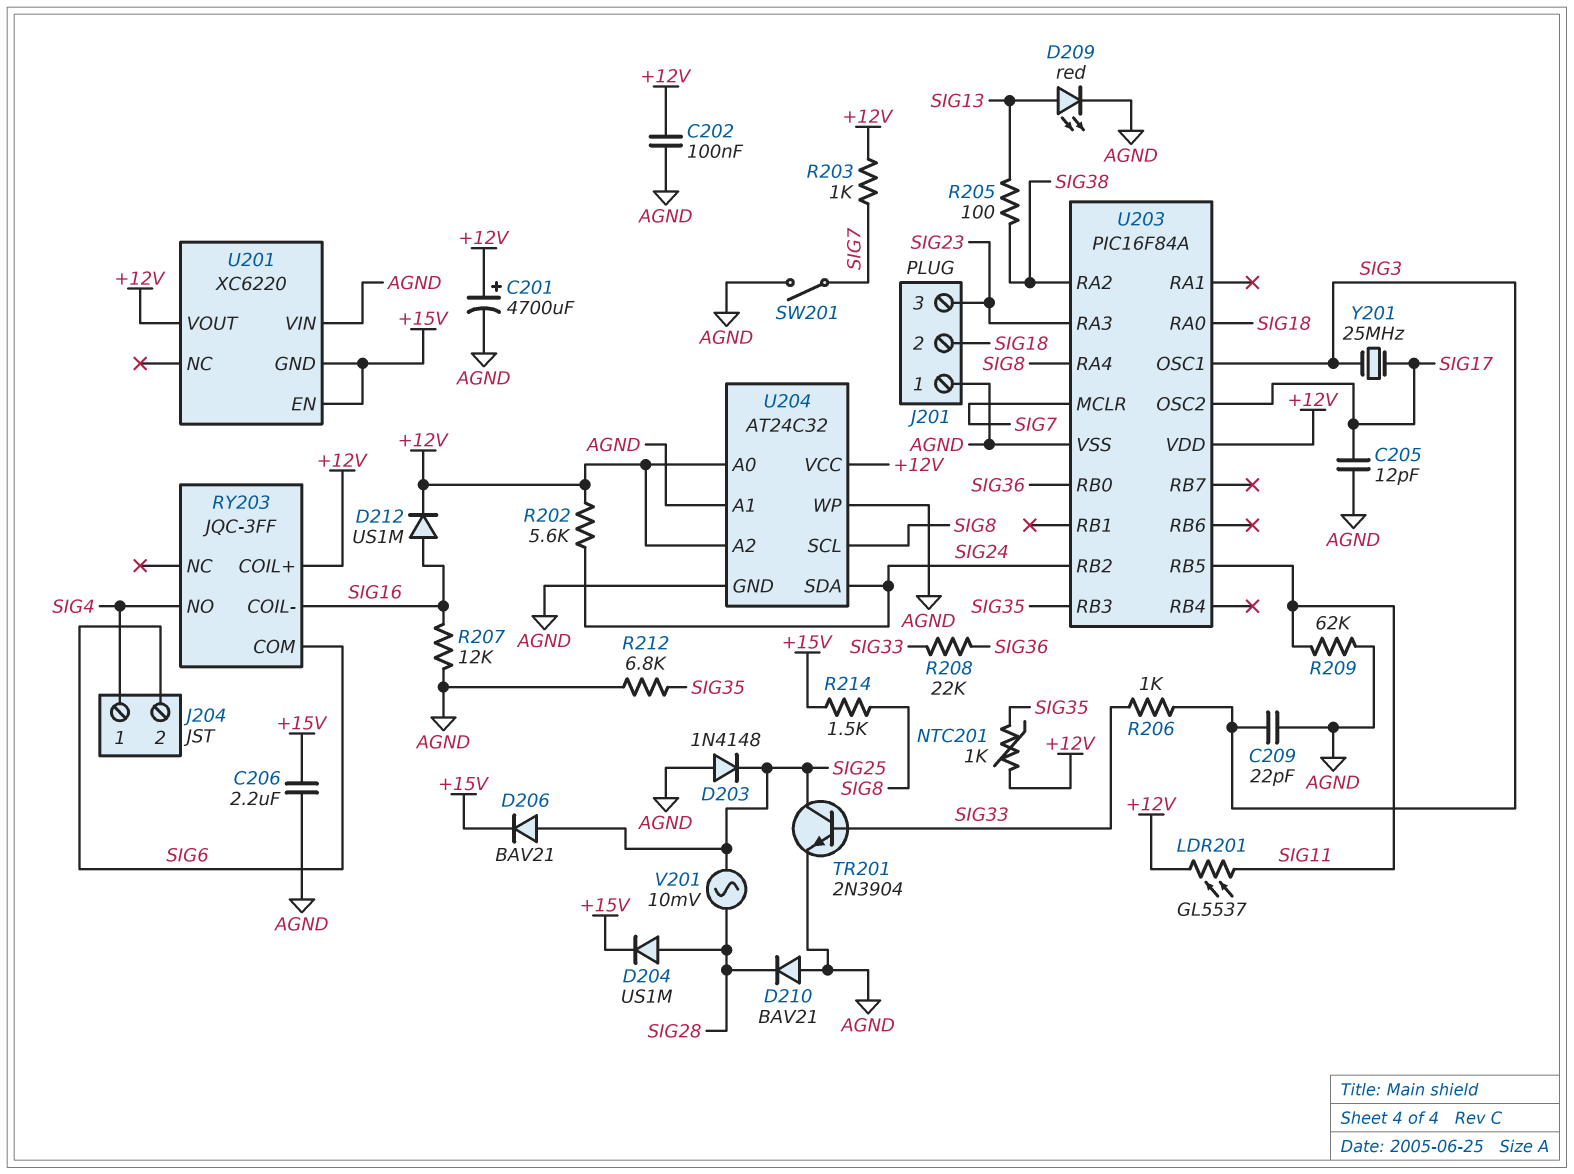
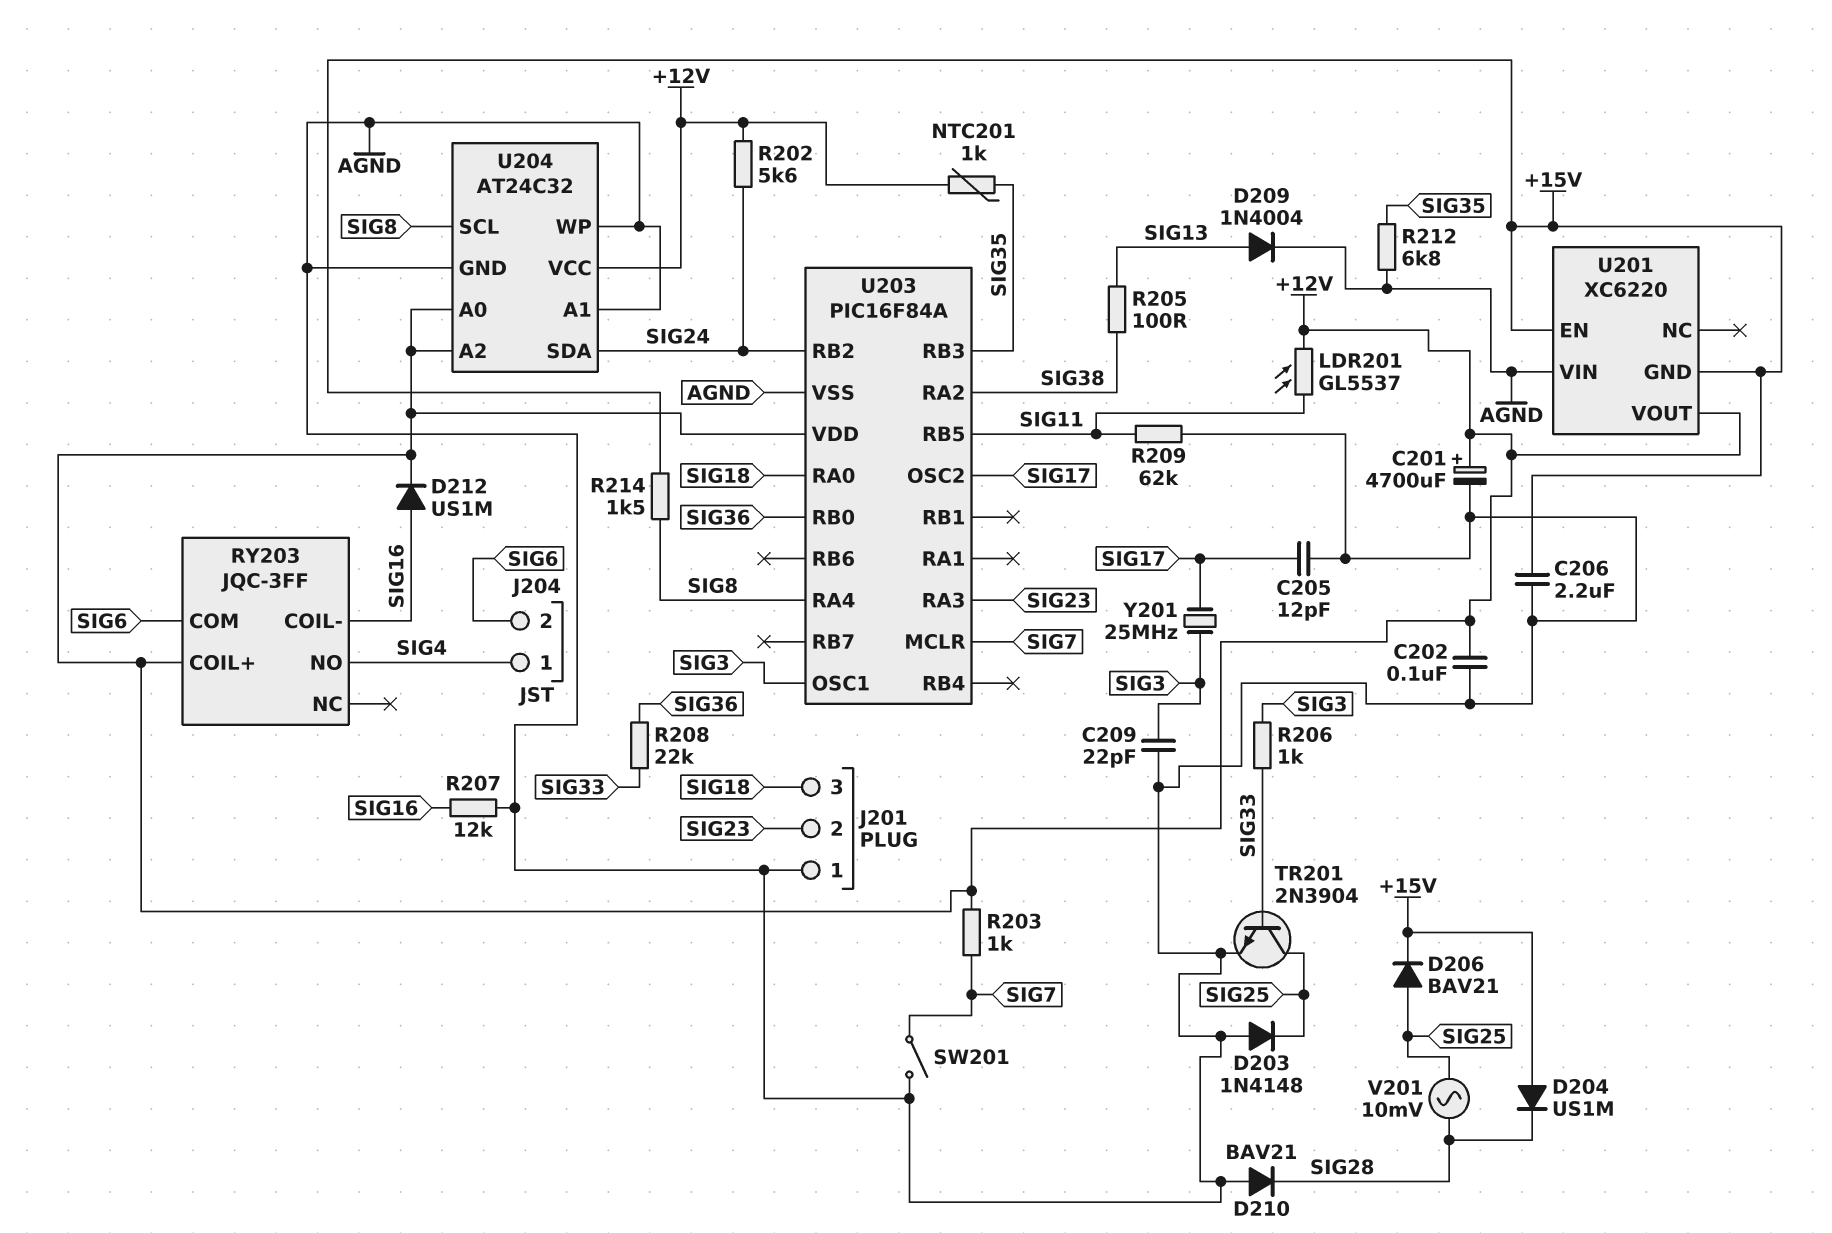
D204: diode US1M (A SIG28, K +15V) -> diode US1M (A +15V, K SIG28)
D209: LED red (A SIG13, K AGND) -> diode 1N4004 (A SIG13, K AGND)
J201 pin 2: SIG18 -> SIG23
J201 pin 3: SIG23 -> SIG18

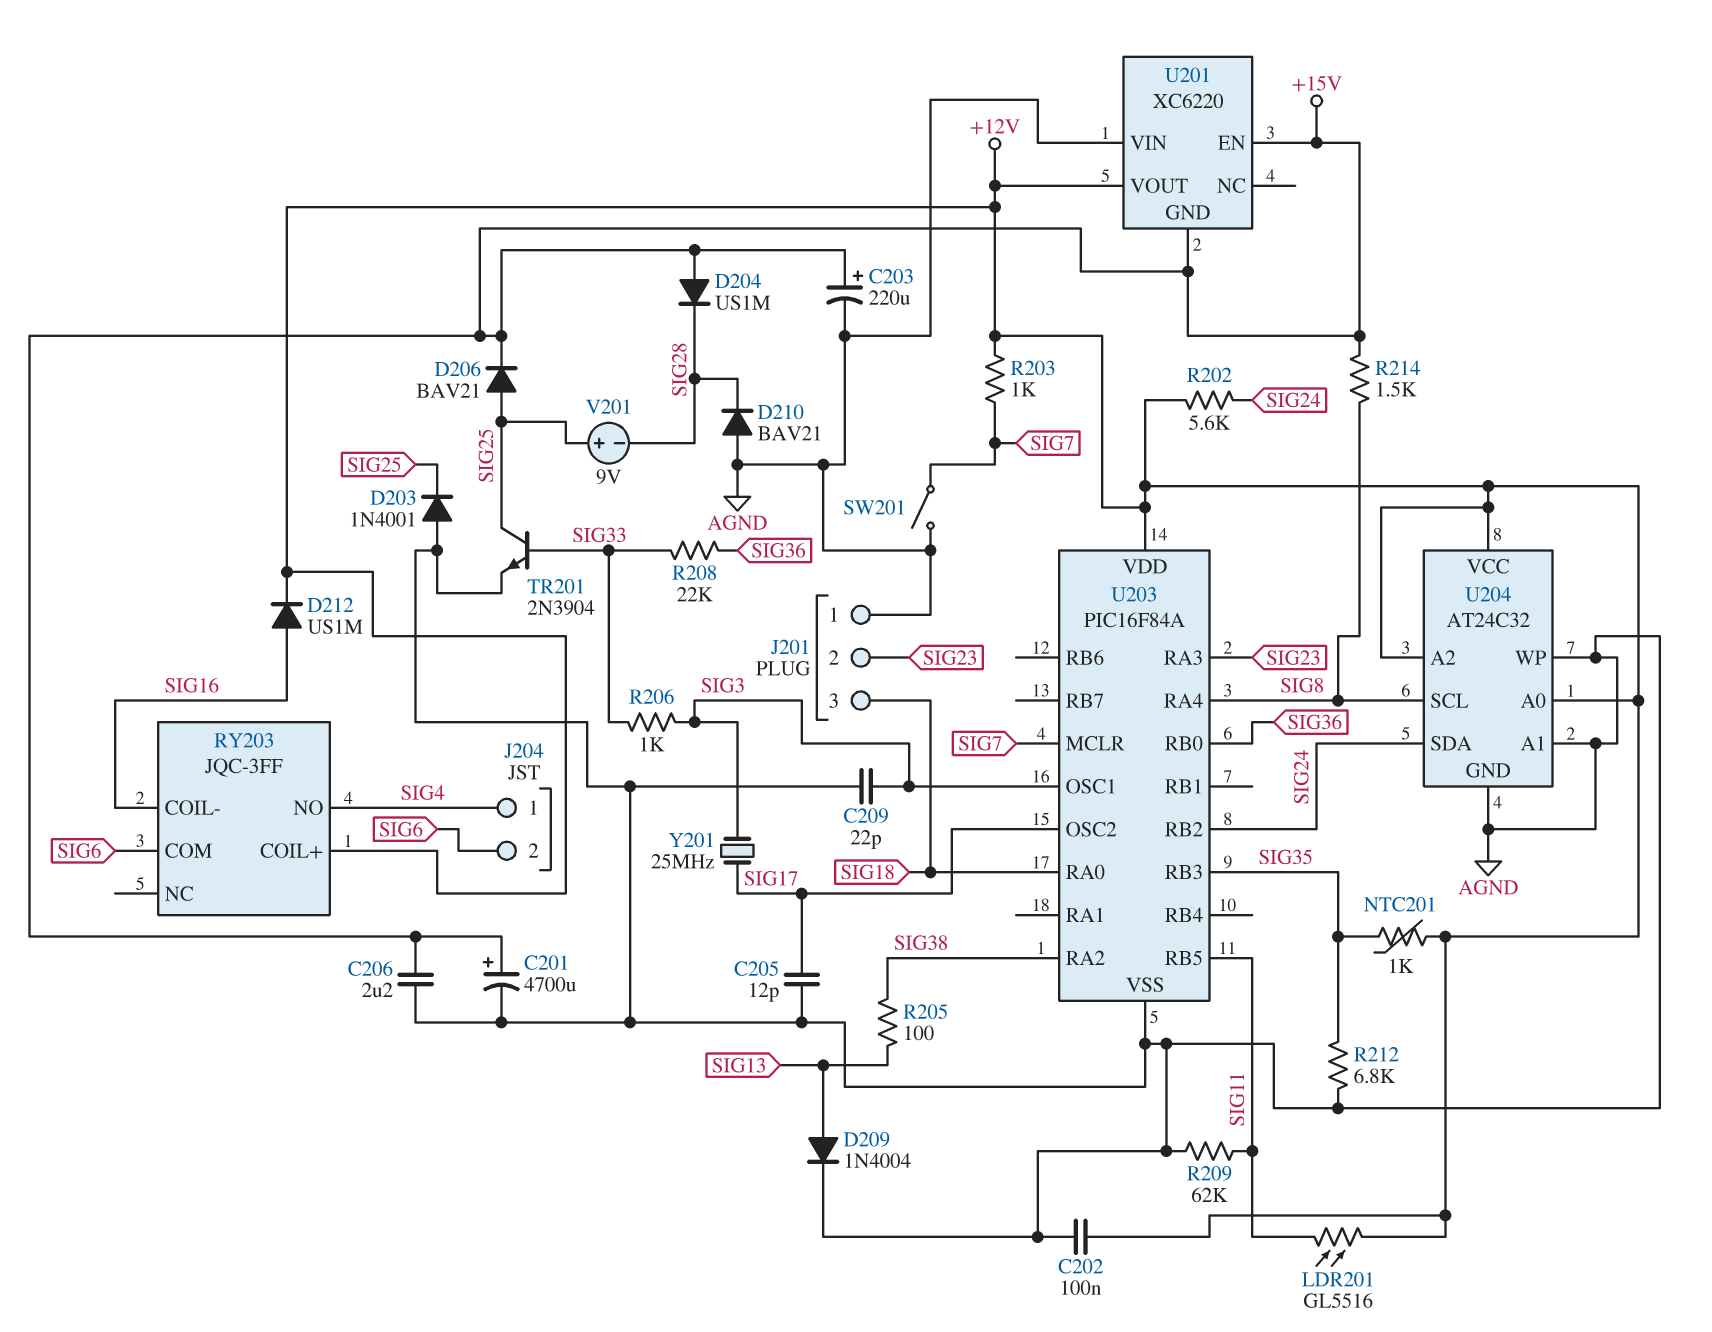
C201: 4700uF (plus +12V, minus AGND) -> 4700uF (plus +15V, minus AGND)
C203: none -> 220uF (plus +15V, minus AGND)
D203: diode 1N4148 (A AGND, K SIG25) -> diode 1N4001 (A AGND, K SIG25)
LDR201: GL5537 (+12V, SIG11) -> GL5516 (+12V, SIG11)
R207: 12k (AGND, SIG16) -> none
V201: AC 10mV (SIG25, SIG28) -> 9V (plus SIG25, minus SIG28)

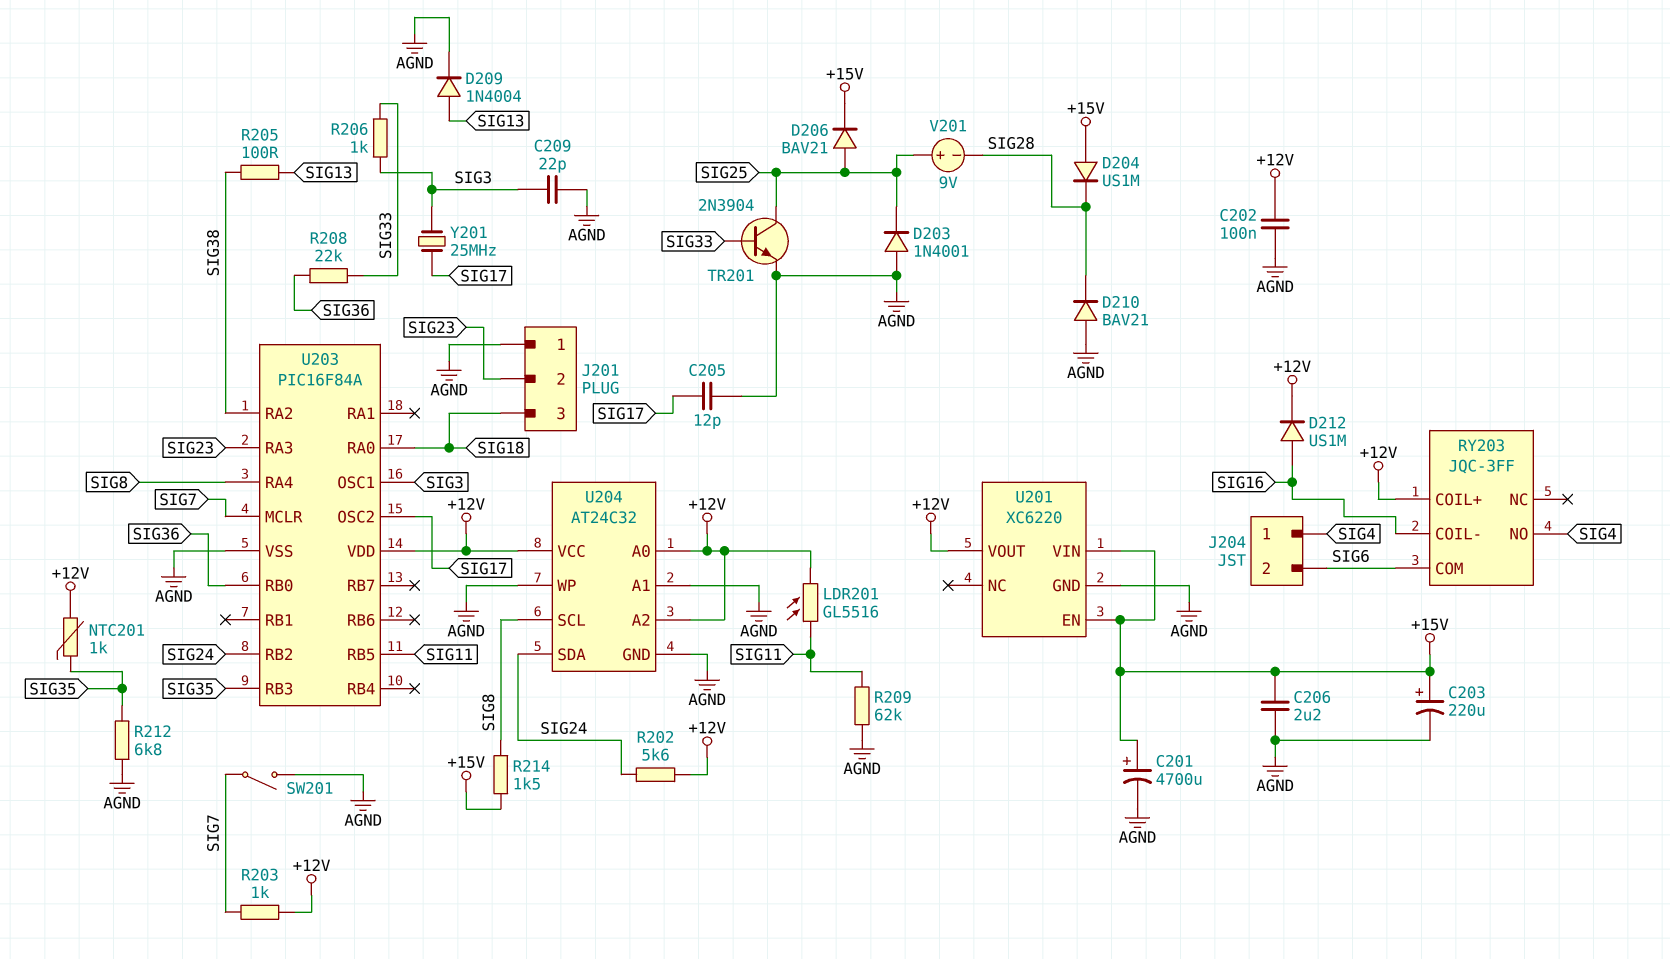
U201 pin GND: +15V -> AGND
U201 pin VIN: AGND -> +15V

